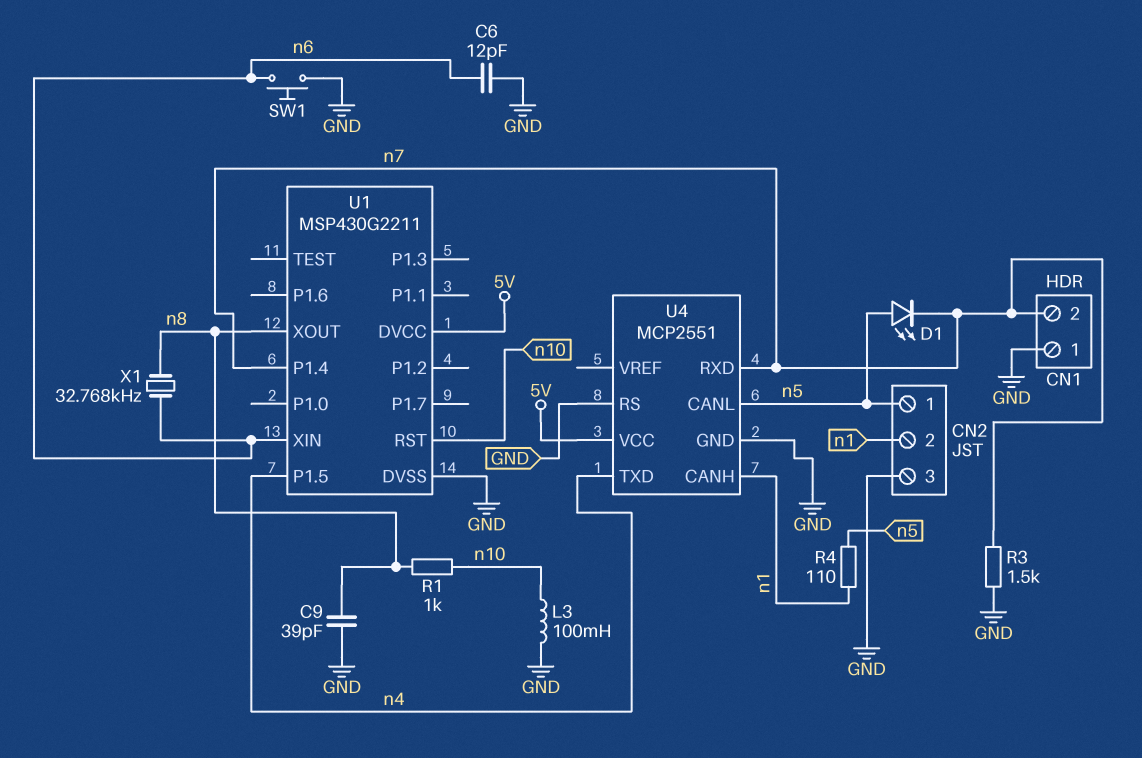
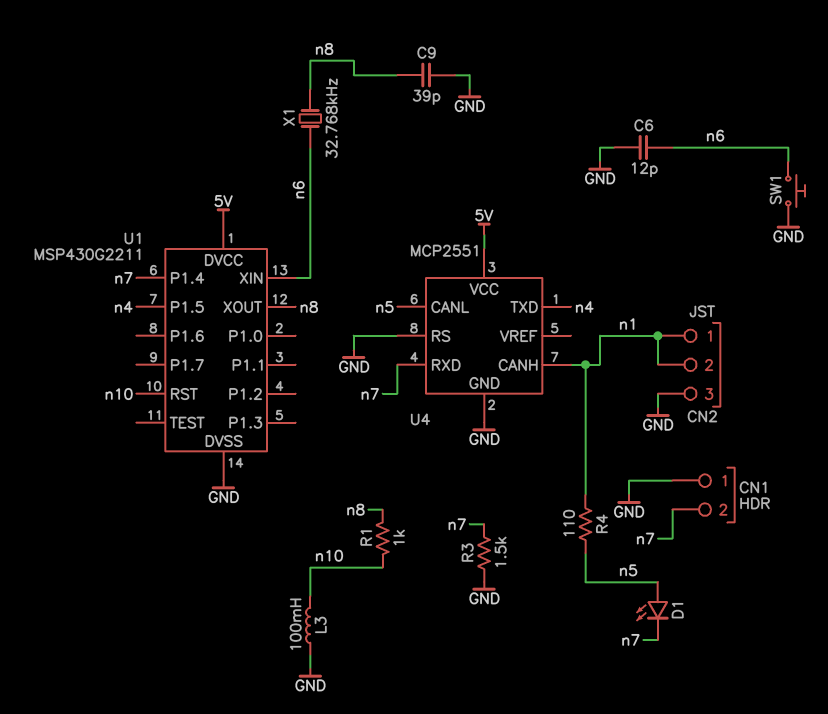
CN2 pin 1: n5 -> n1

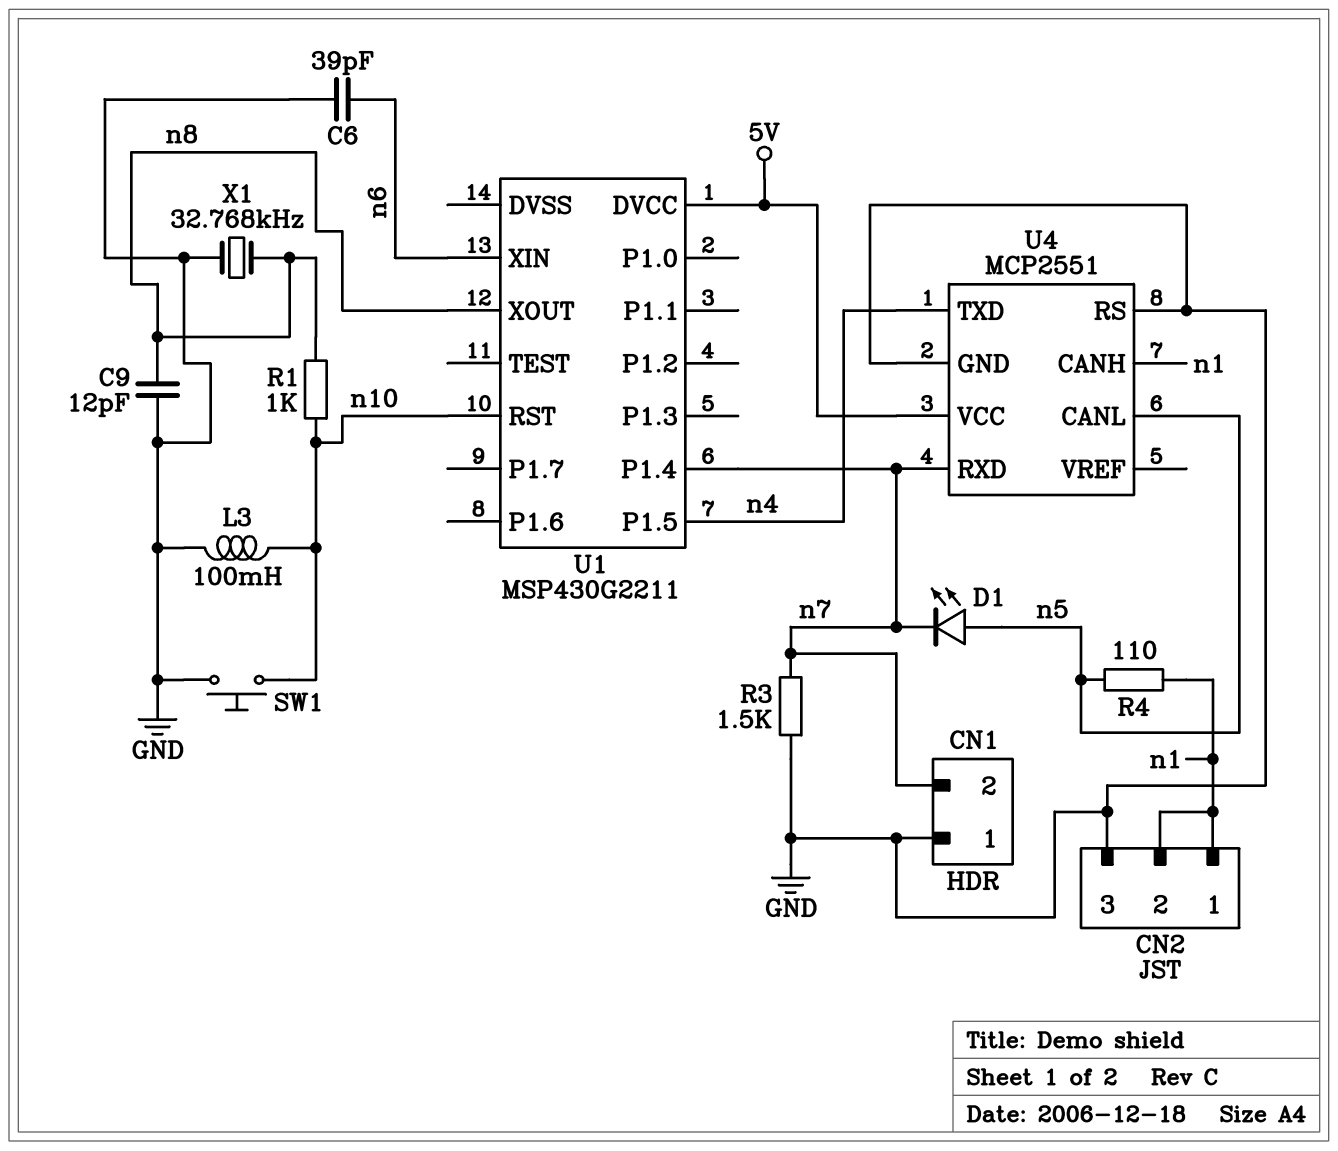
C6: 12pF (GND, n6) -> 39pF (GND, n6)
C9: 39pF (GND, n8) -> 12pF (GND, n8)
SW1: button (GND, n6) -> button (GND, n10)
U1 pin DVSS: GND -> none
X1: 32.768kHz (n6, n8) -> 32.768kHz (GND, n8)

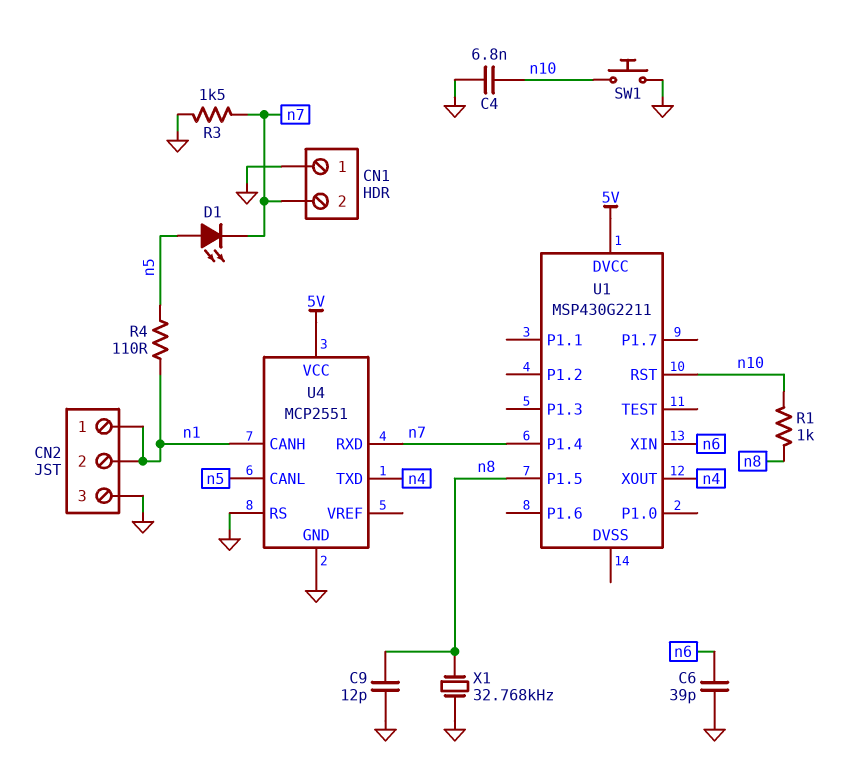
C4: none -> 6.8nF (GND, n10)
L3: 100mH (GND, n10) -> none
U1 pin P1.5: n4 -> n8
U1 pin XOUT: n8 -> n4

